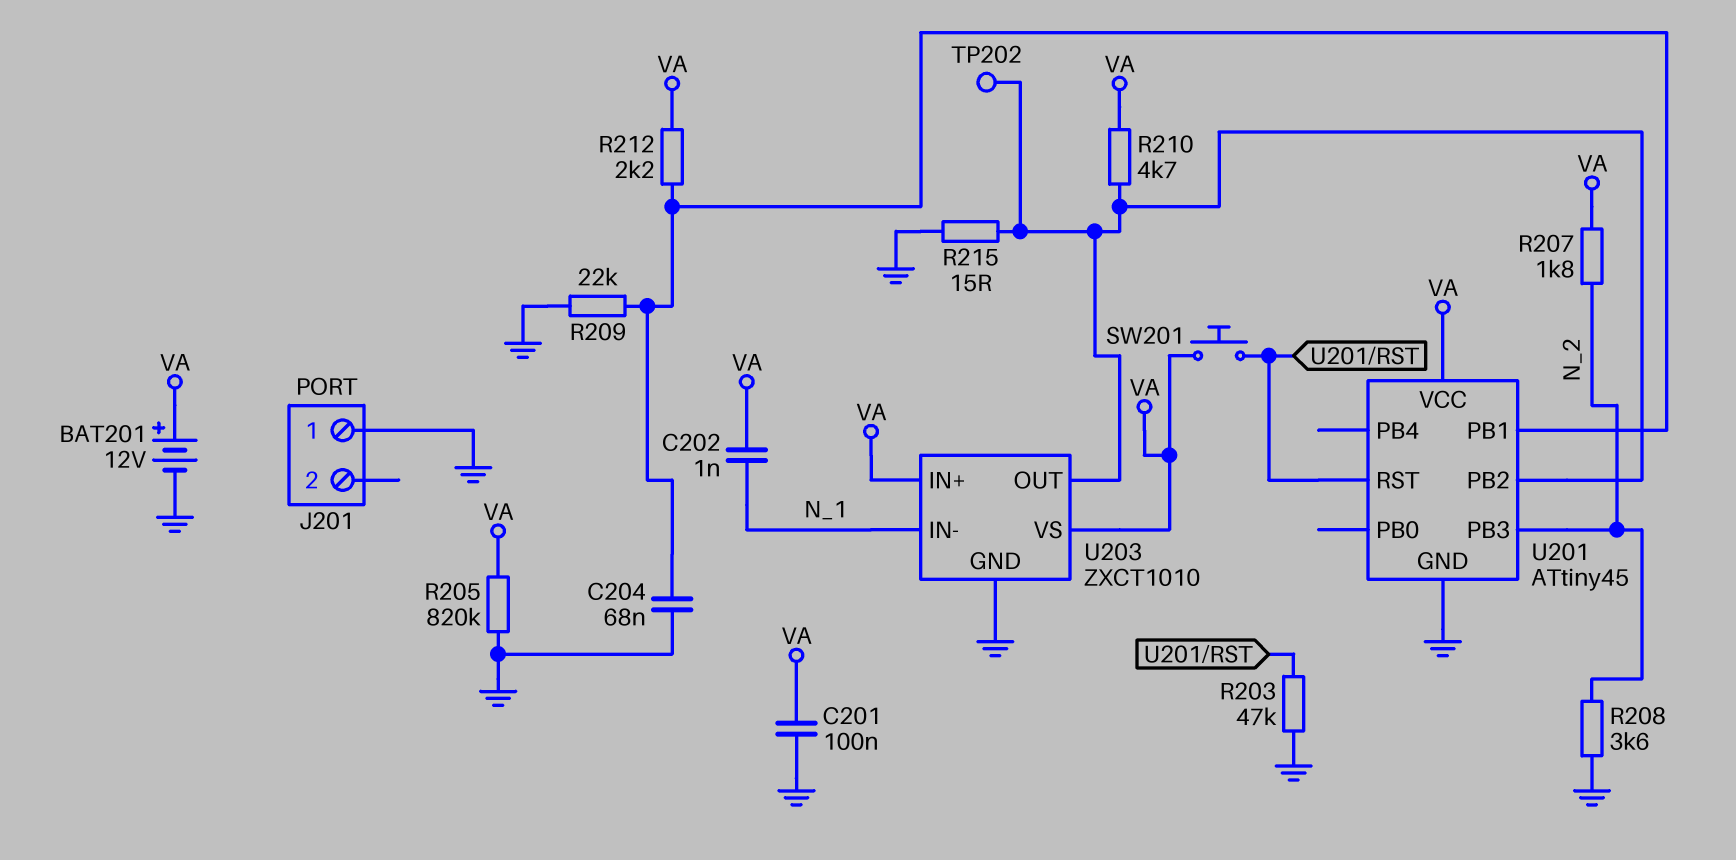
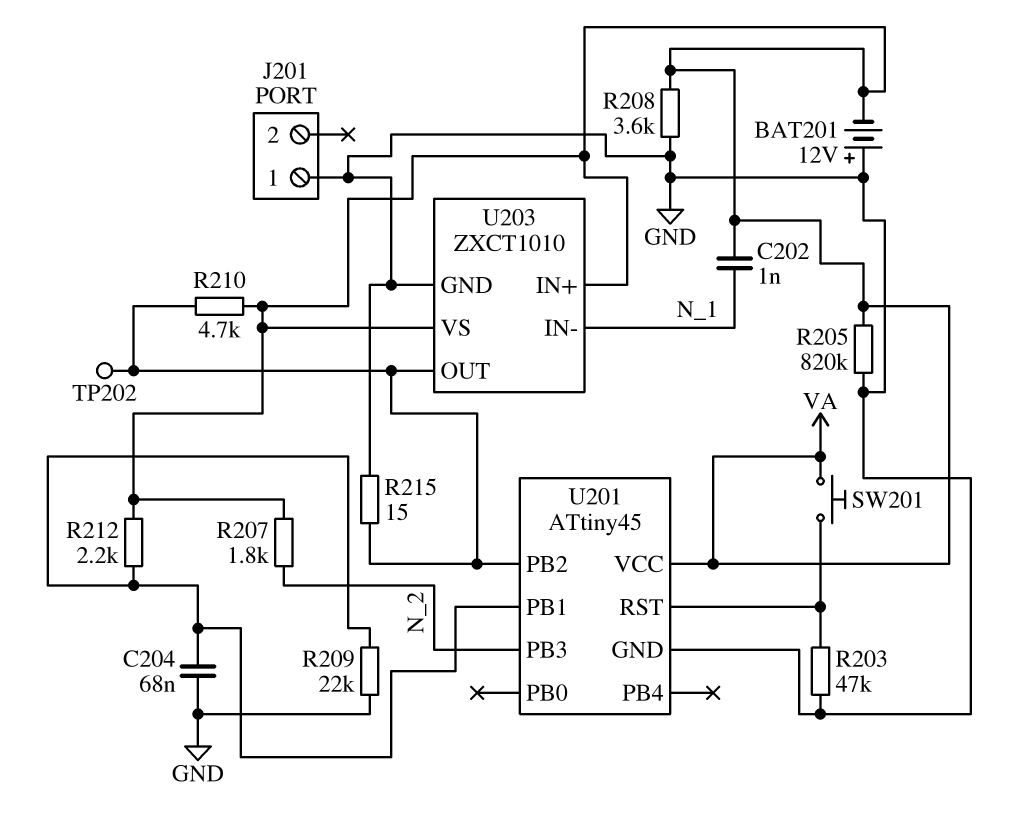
BAT201: 12V (plus VA, minus GND) -> 12V (plus GND, minus VA)
C201: 100nF (GND, VA) -> none
R208: 3.6k (GND, N_2) -> 3.6k (GND, VA)

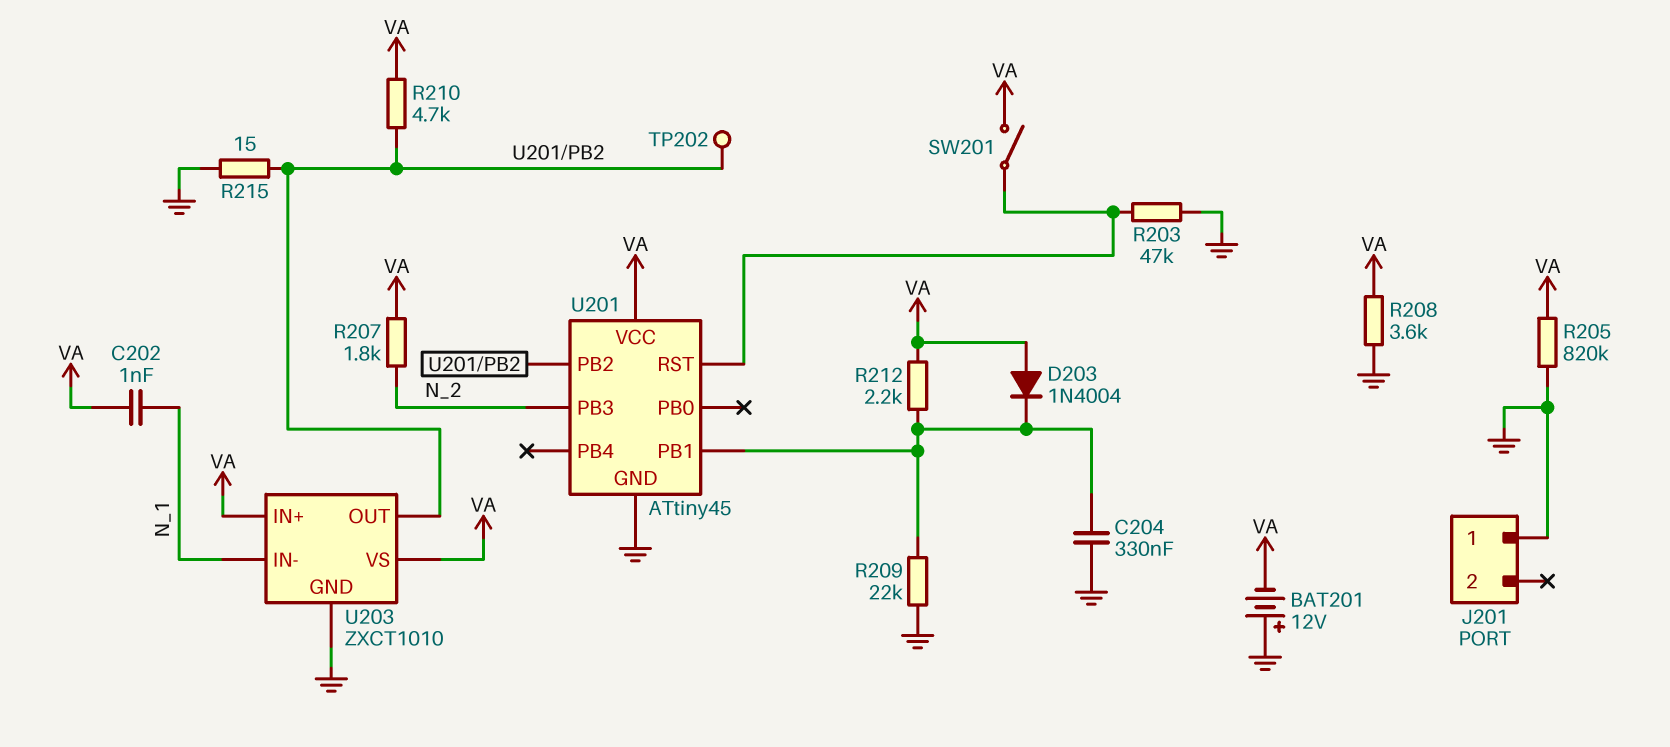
C204: 68nF (GND, U201/PB1) -> 330nF (GND, U201/PB1)
D203: none -> diode 1N4004 (A VA, K U201/PB1)
SW201: button (U201/RST, VA) -> switch (U201/RST, VA)

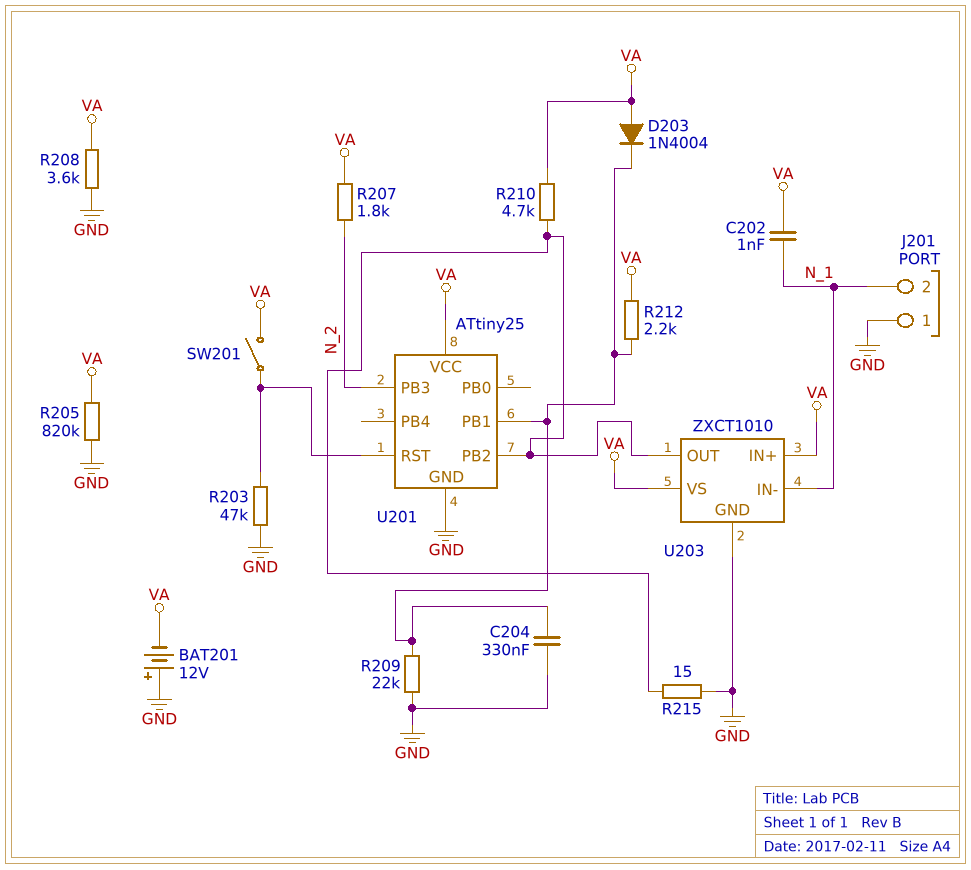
J201 pin 2: none -> N_1
TP202: test point (U201/PB2) -> none
U201: ATtiny45 -> ATtiny25

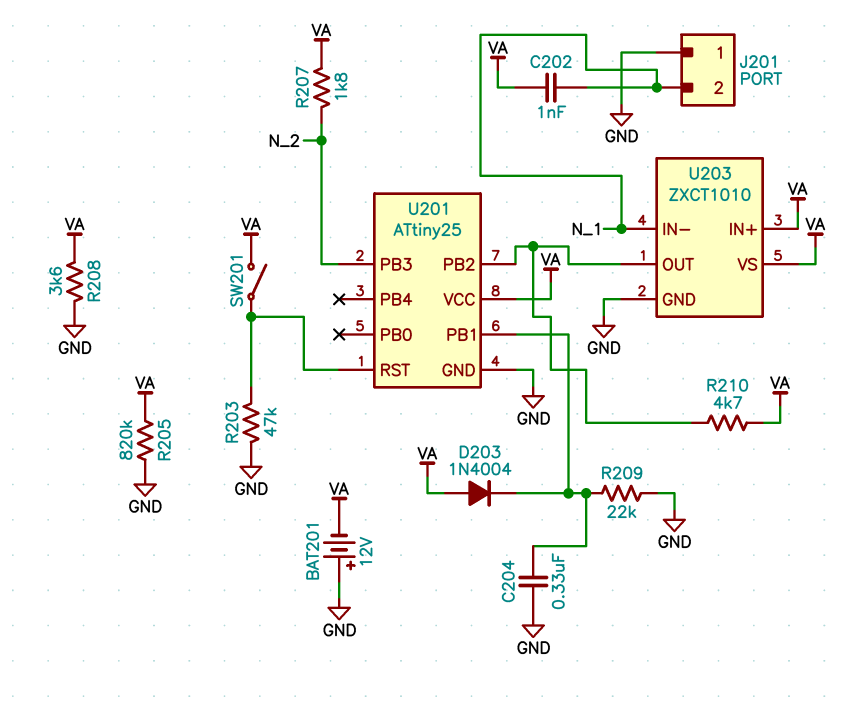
R212: 2.2k (U201/PB1, VA) -> none
R215: 15 (GND, U201/PB2) -> none

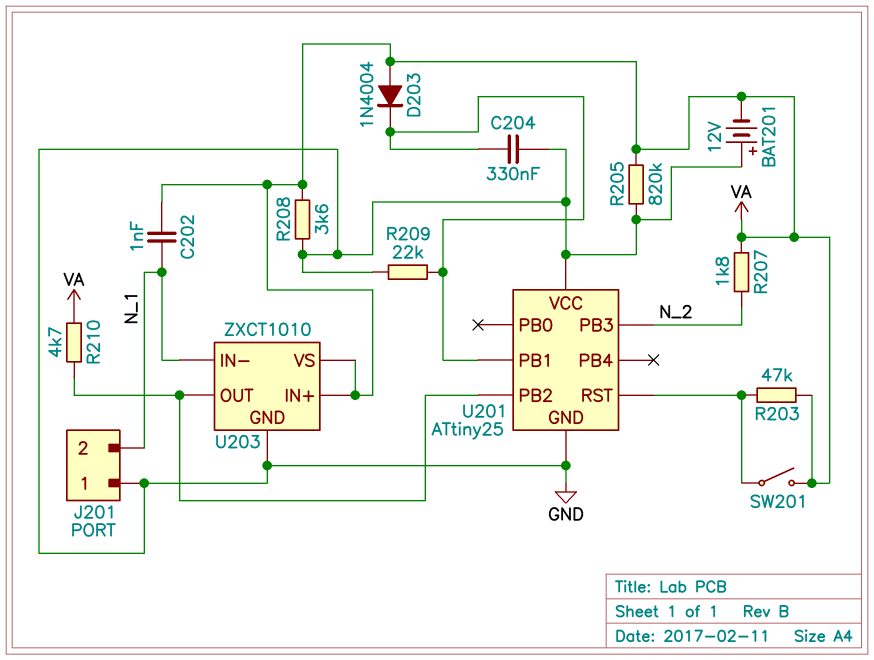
R203: 47k (GND, U201/RST) -> 47k (U201/RST, VA)
U201 pin VCC: VA -> GND

